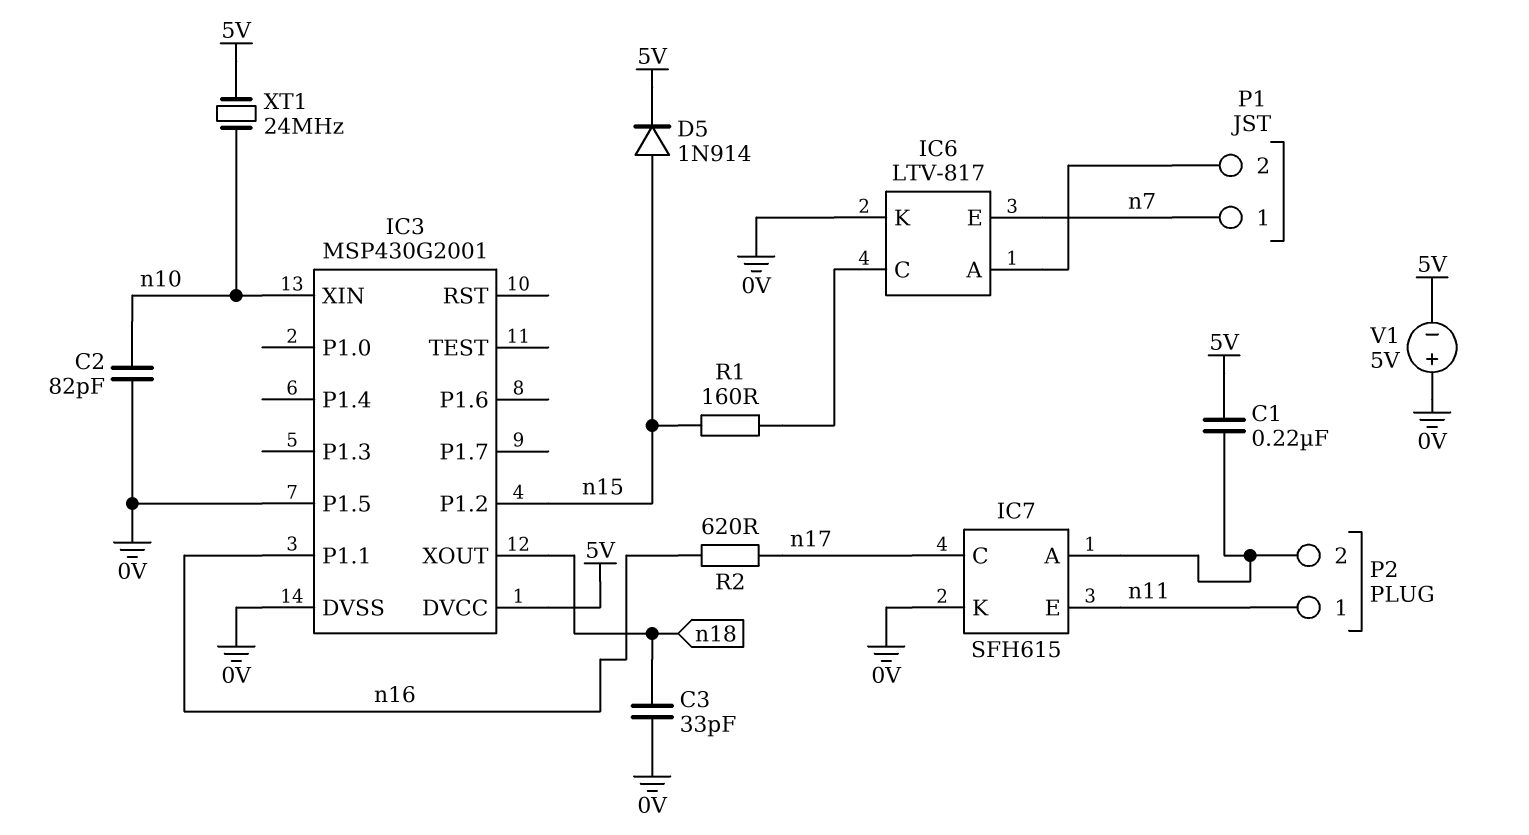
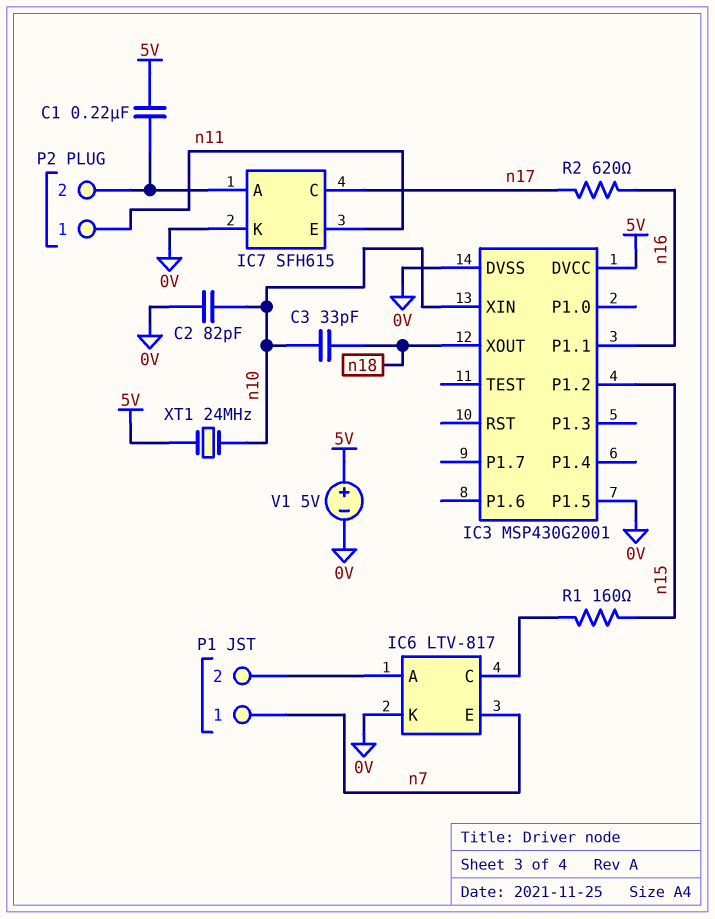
C3: 33pF (0V, n18) -> 33pF (n10, n18)
D5: diode 1N914 (A n15, K 5V) -> none
V1: 5V (plus 0V, minus 5V) -> 5V (plus 5V, minus 0V)

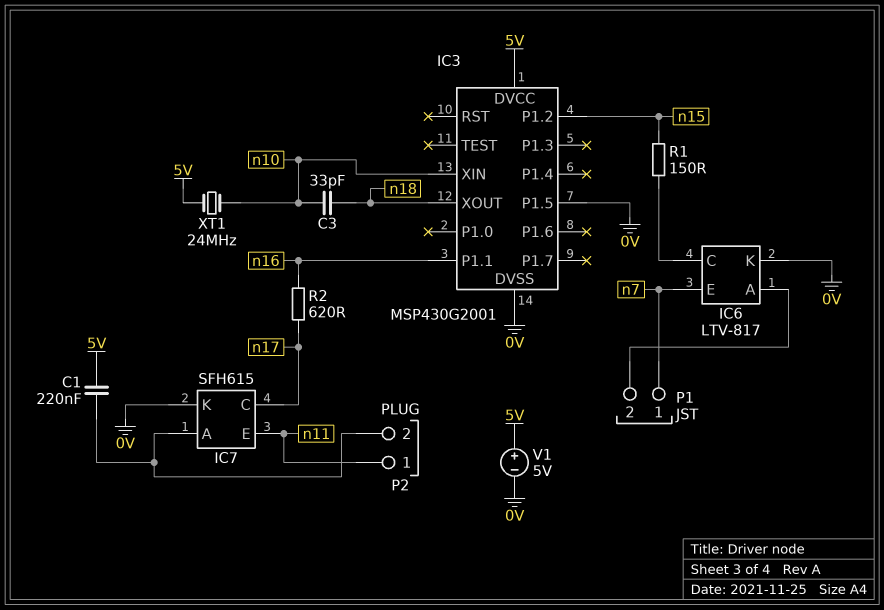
C2: 82pF (0V, n10) -> none
R1: 160 (IC6/C, n15) -> 150 (IC6/C, n15)

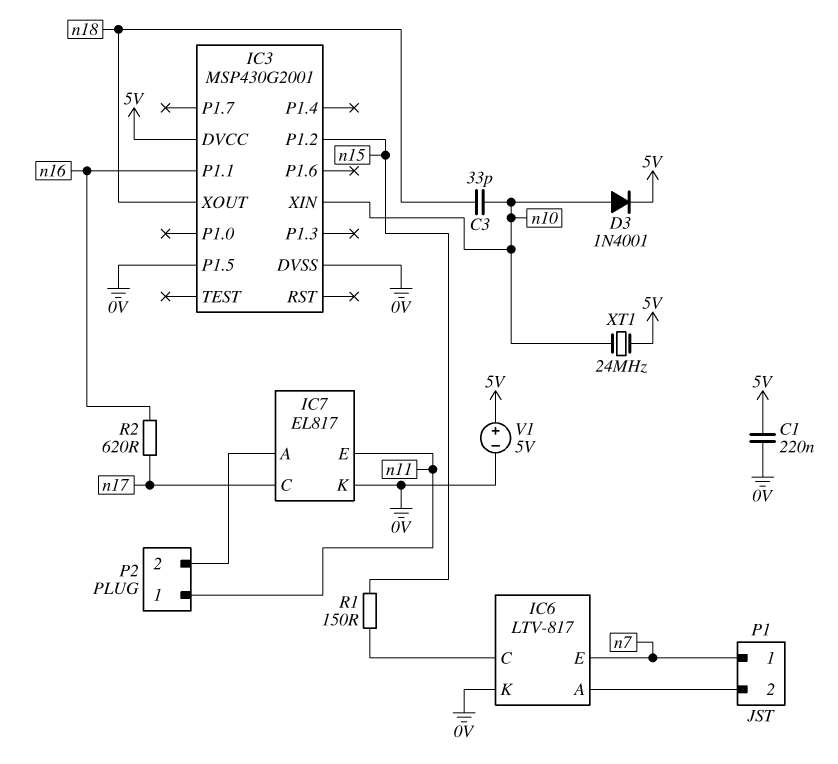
C1: 220nF (5V, IC7/A) -> 220nF (0V, 5V)
D3: none -> diode 1N4001 (A n10, K 5V)
IC7: SFH615 -> EL817

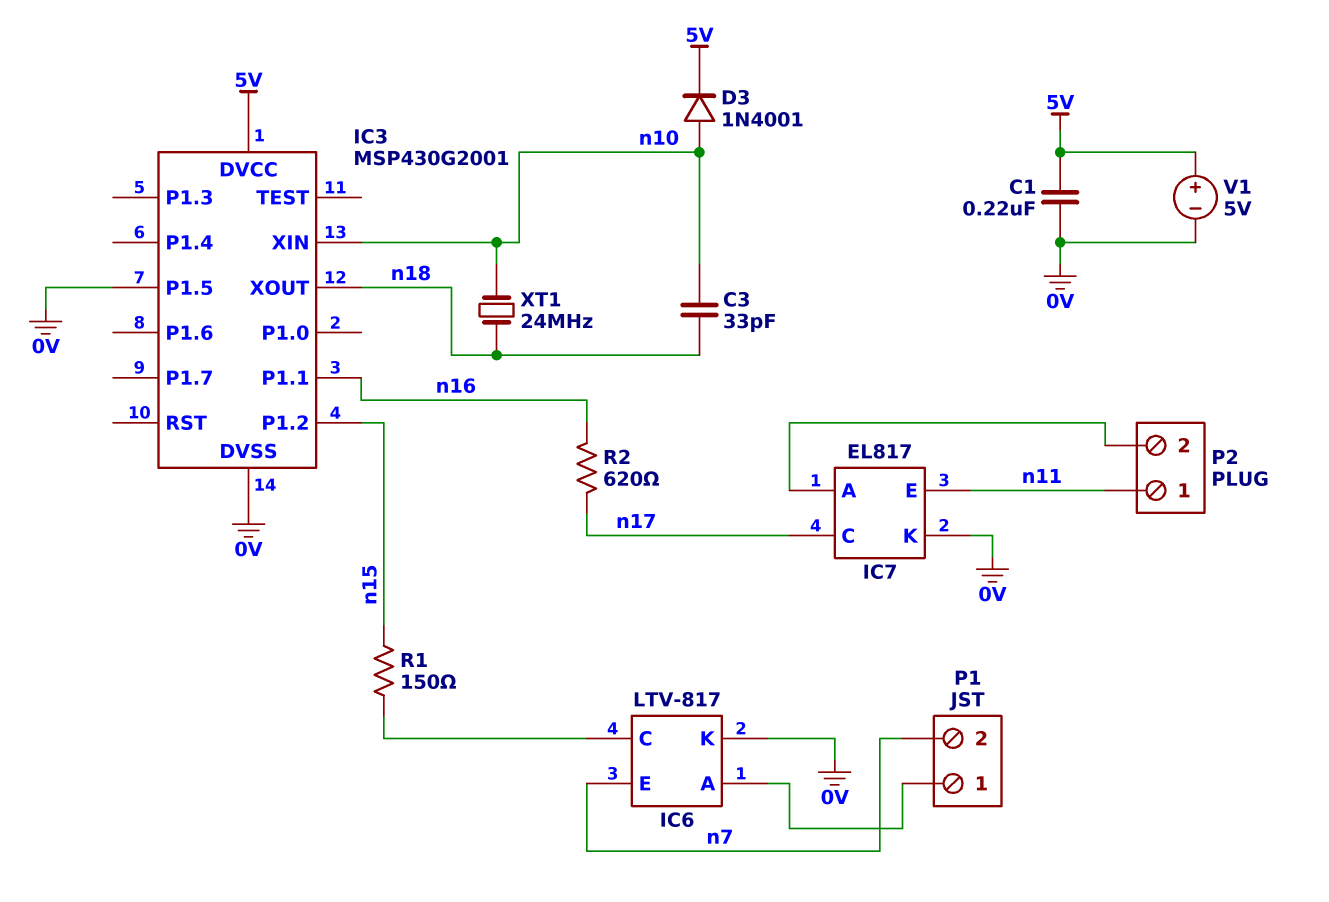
P1 pin 1: n7 -> IC6/A
P1 pin 2: IC6/A -> n7
XT1: 24MHz (5V, n10) -> 24MHz (n10, n18)

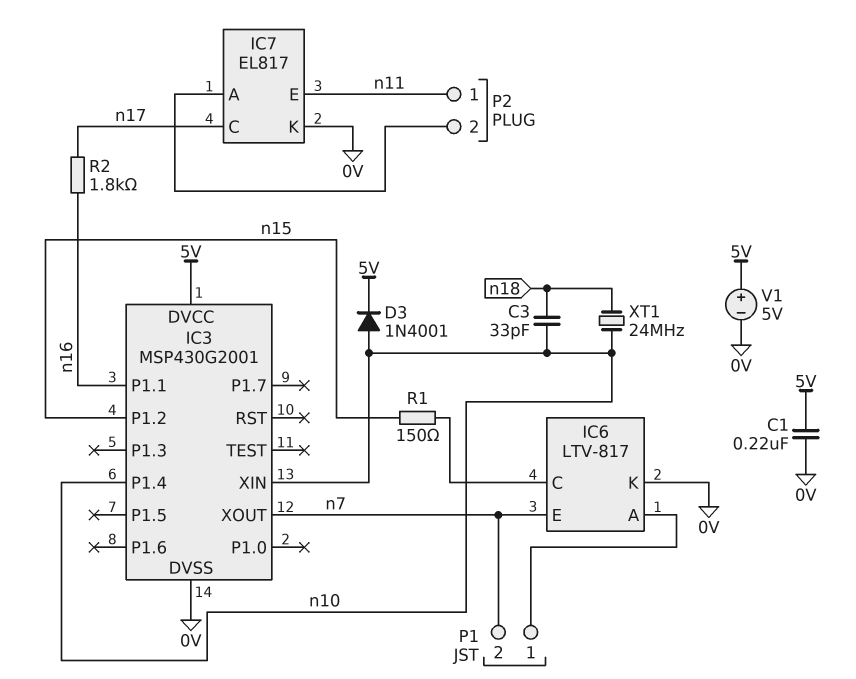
IC3 pin P1.4: none -> n10
IC3 pin P1.5: 0V -> none
IC3 pin XOUT: n18 -> n7
R2: 620 (n16, n17) -> 1.8k (n16, n17)

